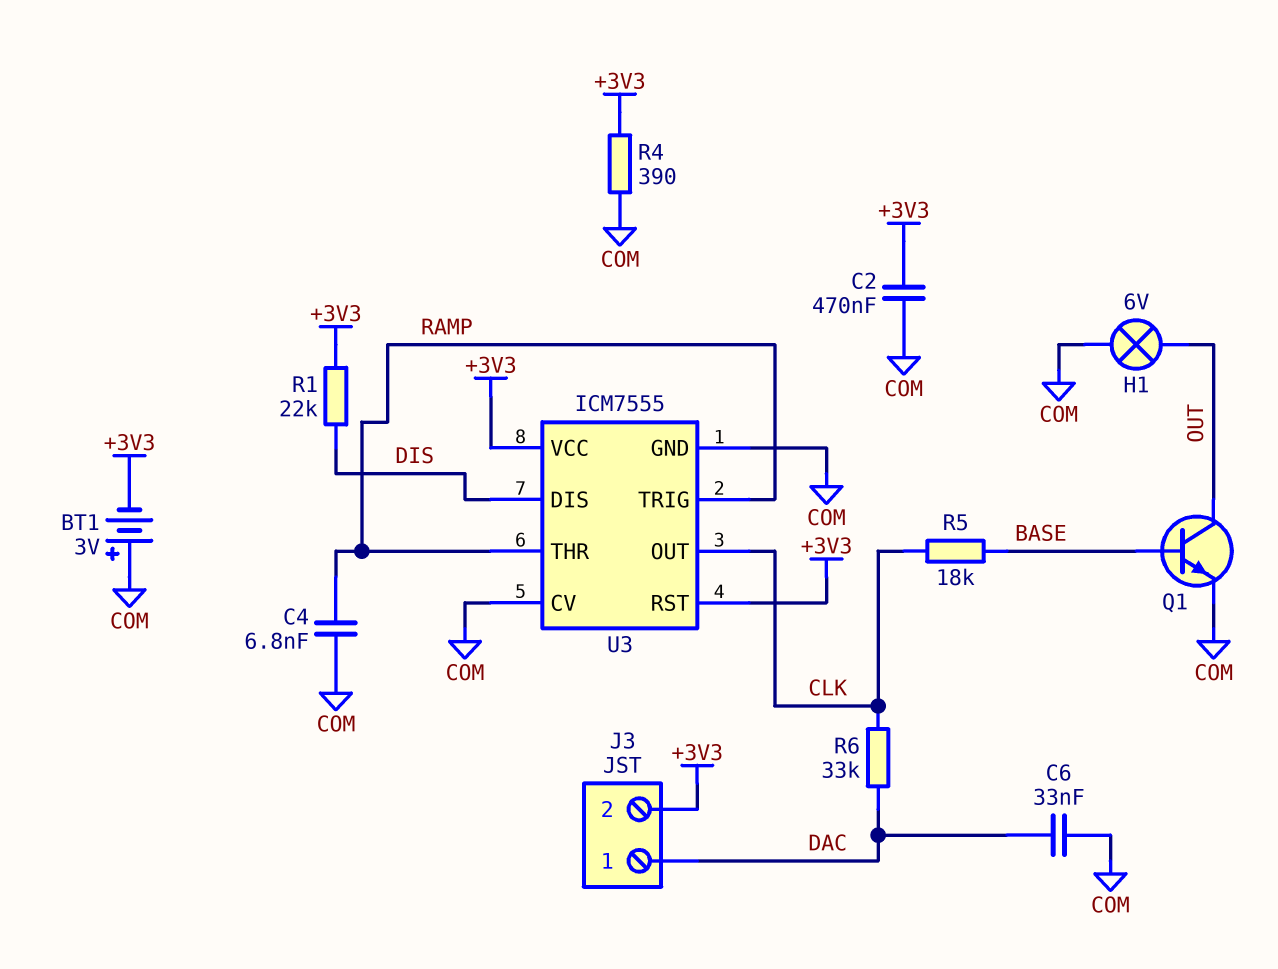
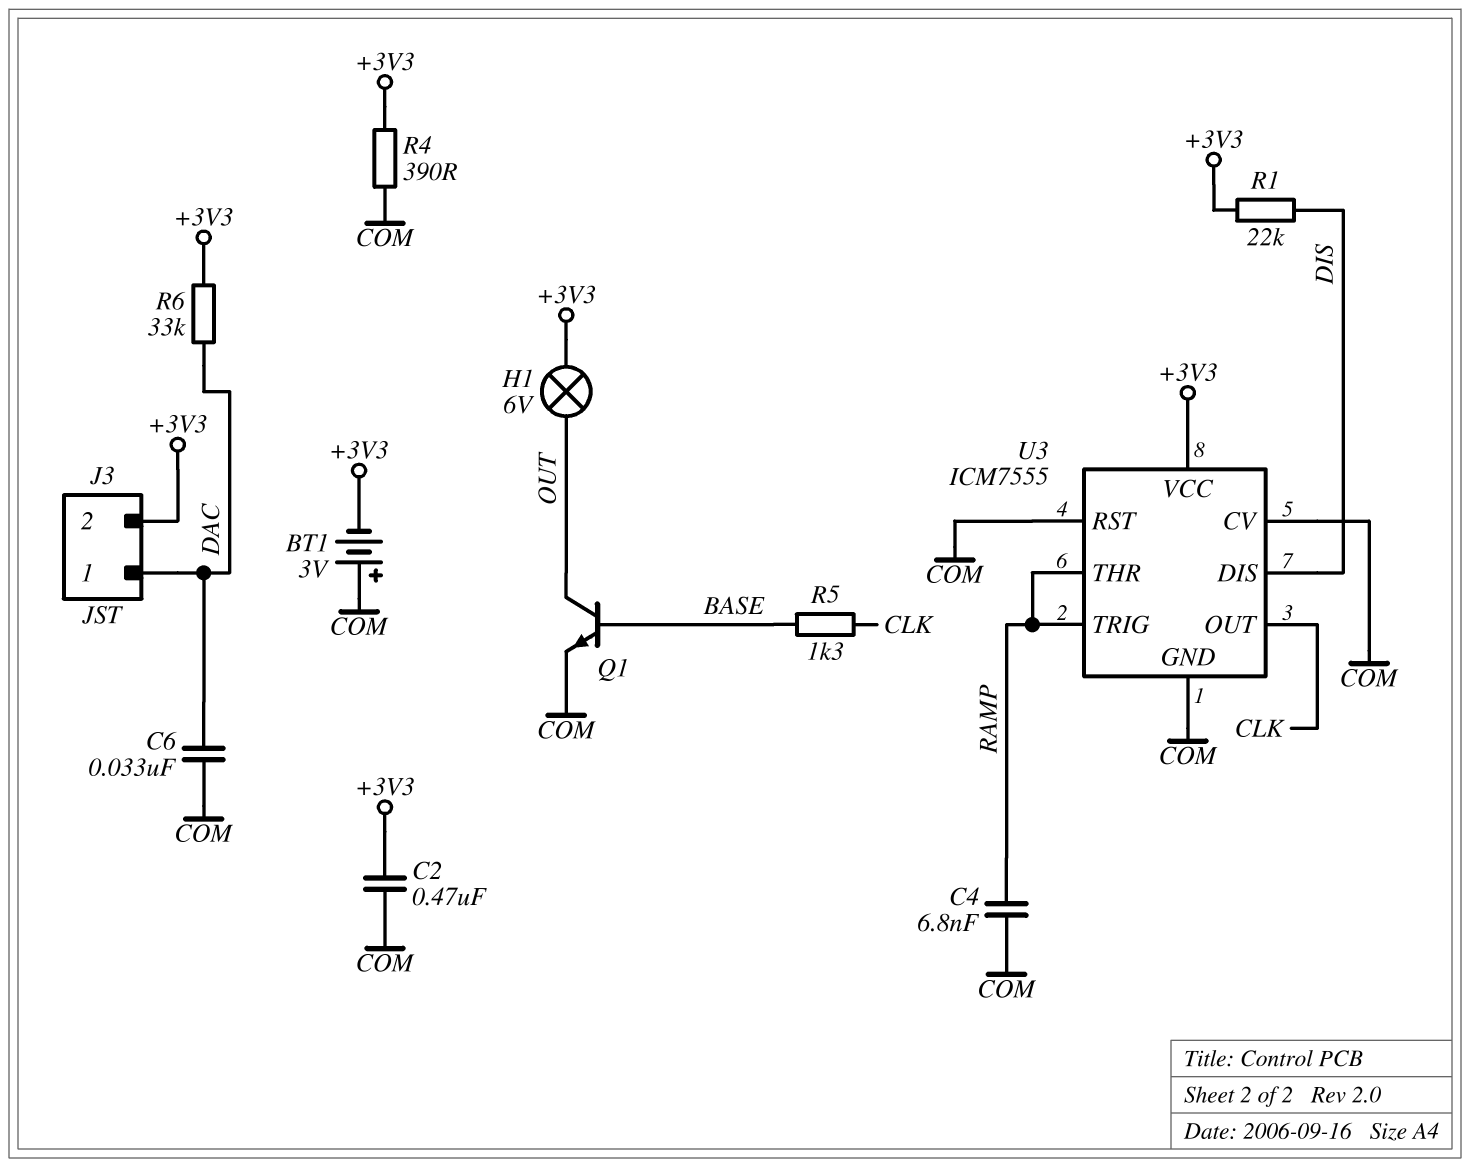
H1: lamp 6V (COM, OUT) -> lamp 6V (+3V3, OUT)
R5: 18k (BASE, CLK) -> 1.3k (BASE, CLK)
R6: 33k (CLK, DAC) -> 33k (+3V3, DAC)
U3 pin RST: +3V3 -> COM

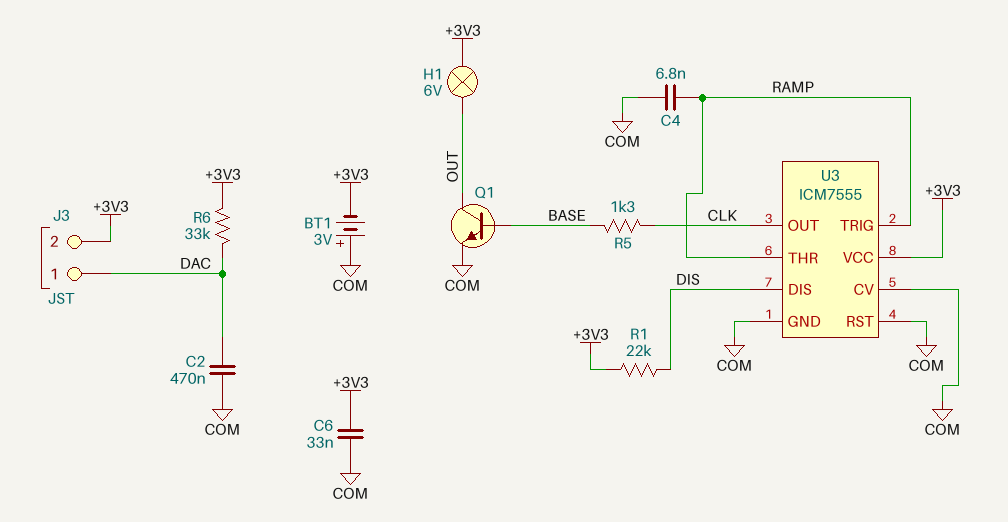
C2: 470nF (+3V3, COM) -> 470nF (COM, DAC)
C6: 33nF (COM, DAC) -> 33nF (+3V3, COM)
R4: 390 (+3V3, COM) -> none

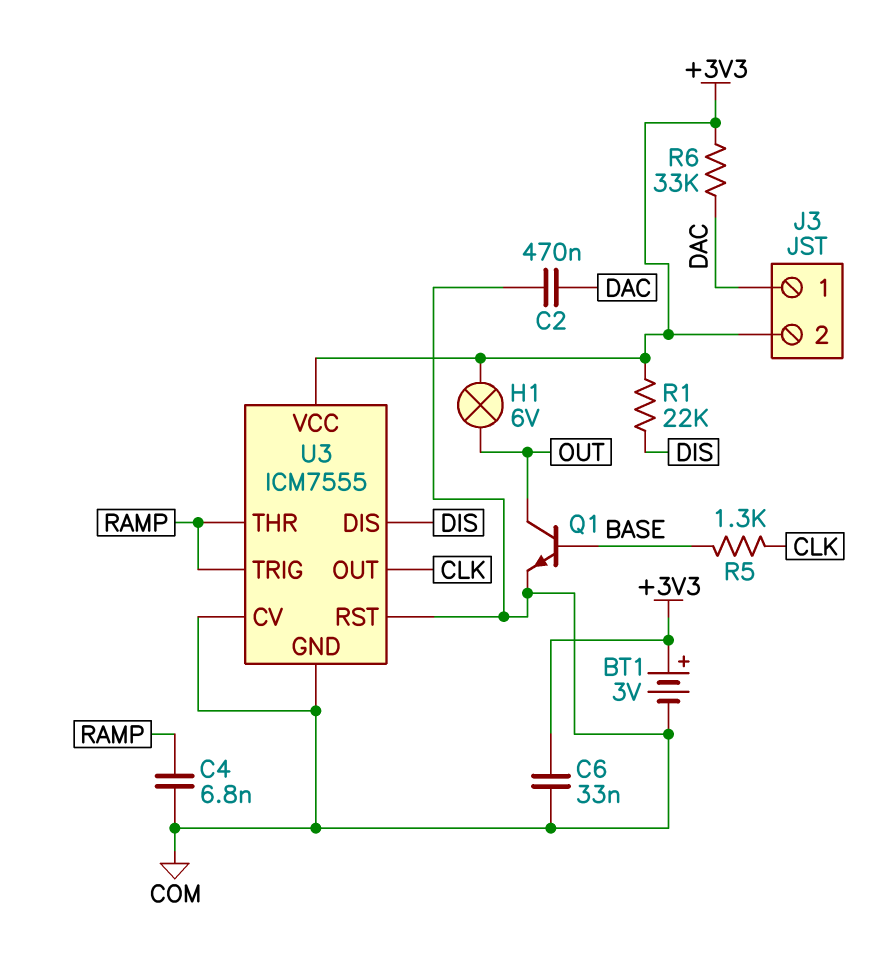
BT1: 3V (plus COM, minus +3V3) -> 3V (plus +3V3, minus COM)

